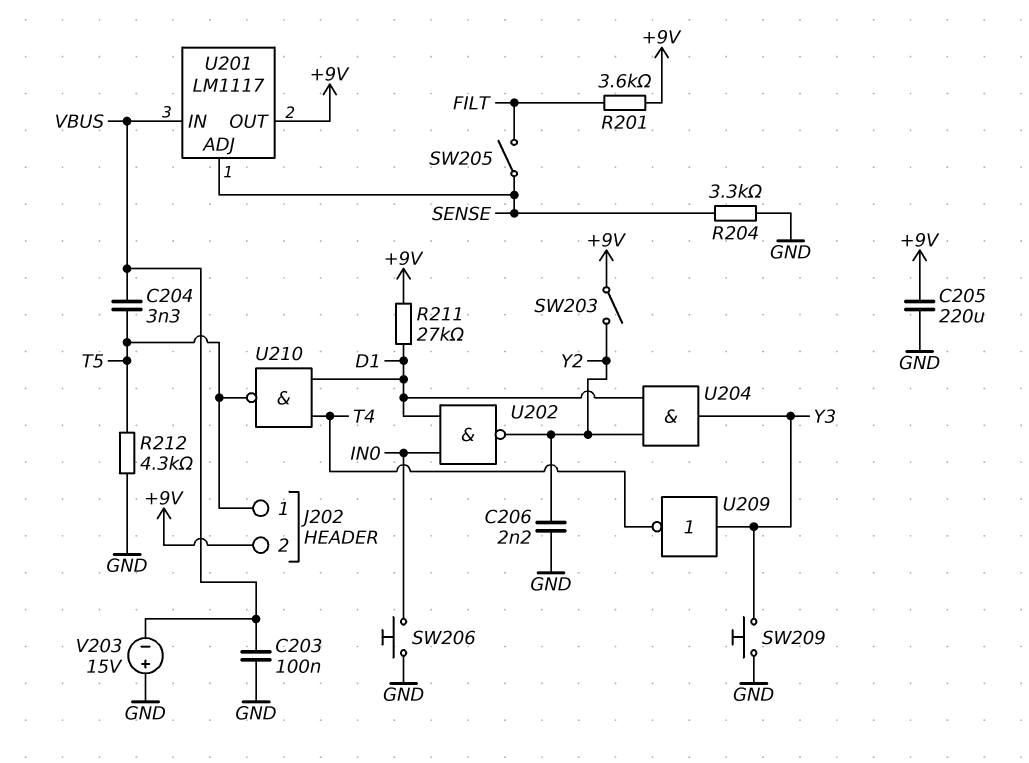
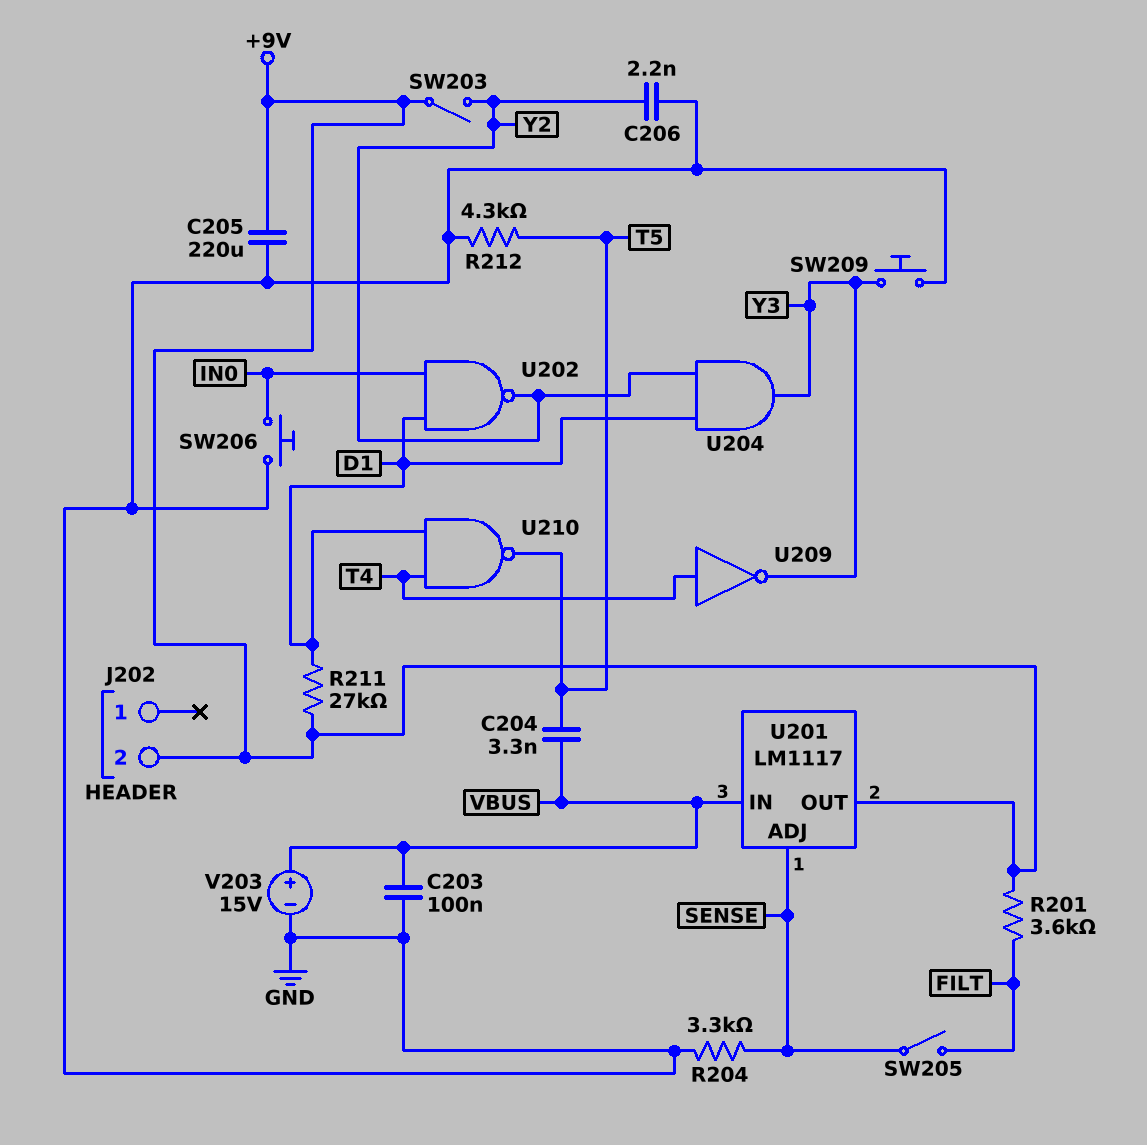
J202 pin 1: T5 -> none
U209: NOT (in Y3, out T4) -> NOT (in T4, out Y3)
V203: 15V (plus GND, minus VBUS) -> 15V (plus VBUS, minus GND)

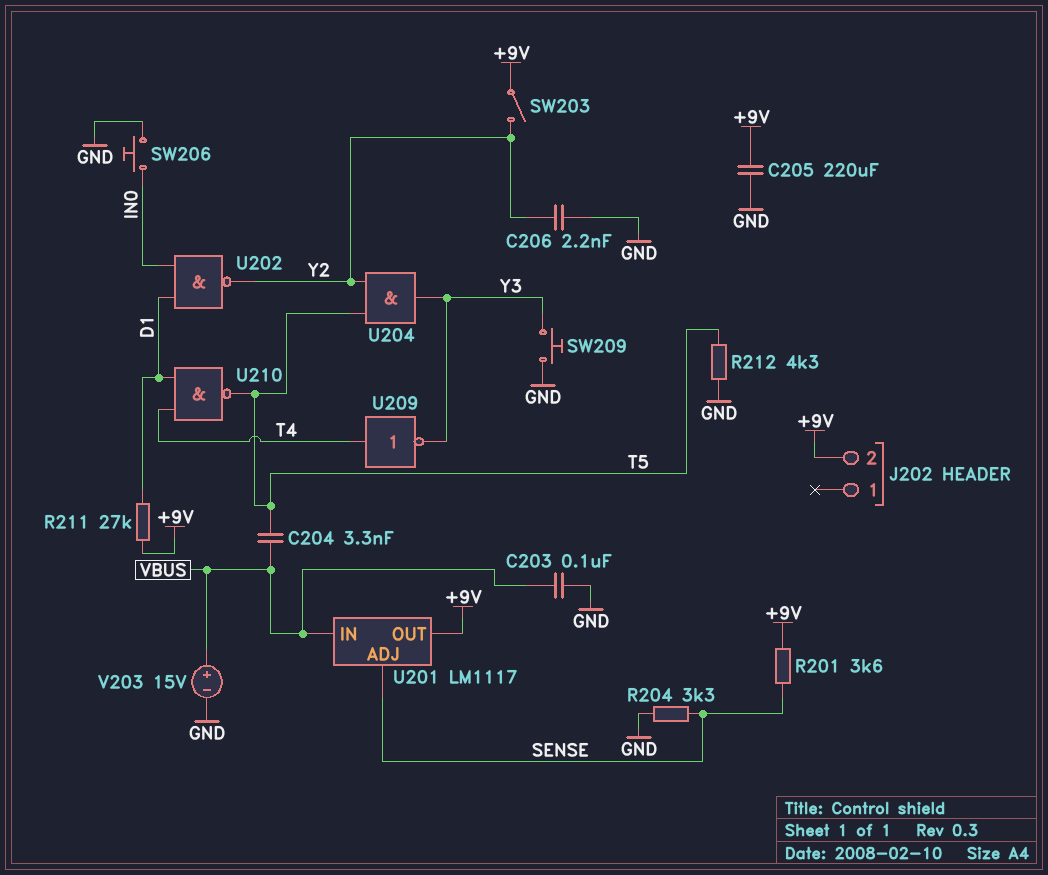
R201: 3.6k (+9V, FILT) -> 3.6k (+9V, SENSE)
SW205: switch (FILT, SENSE) -> none
U204: AND (in D1, in Y2, out Y3) -> AND (in T5, in Y2, out Y3)

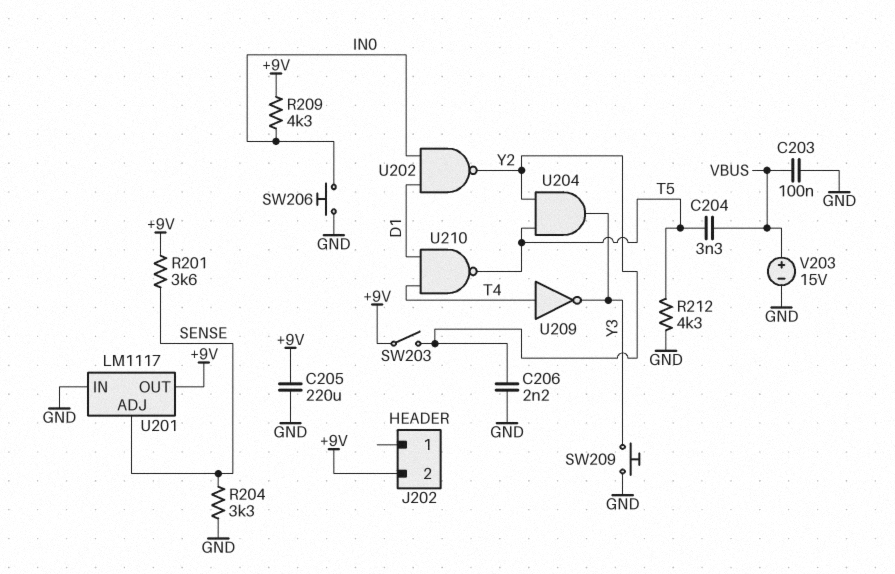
R209: none -> 4.3k (+9V, IN0)
R211: 27k (+9V, D1) -> none
U201 pin IN: VBUS -> GND

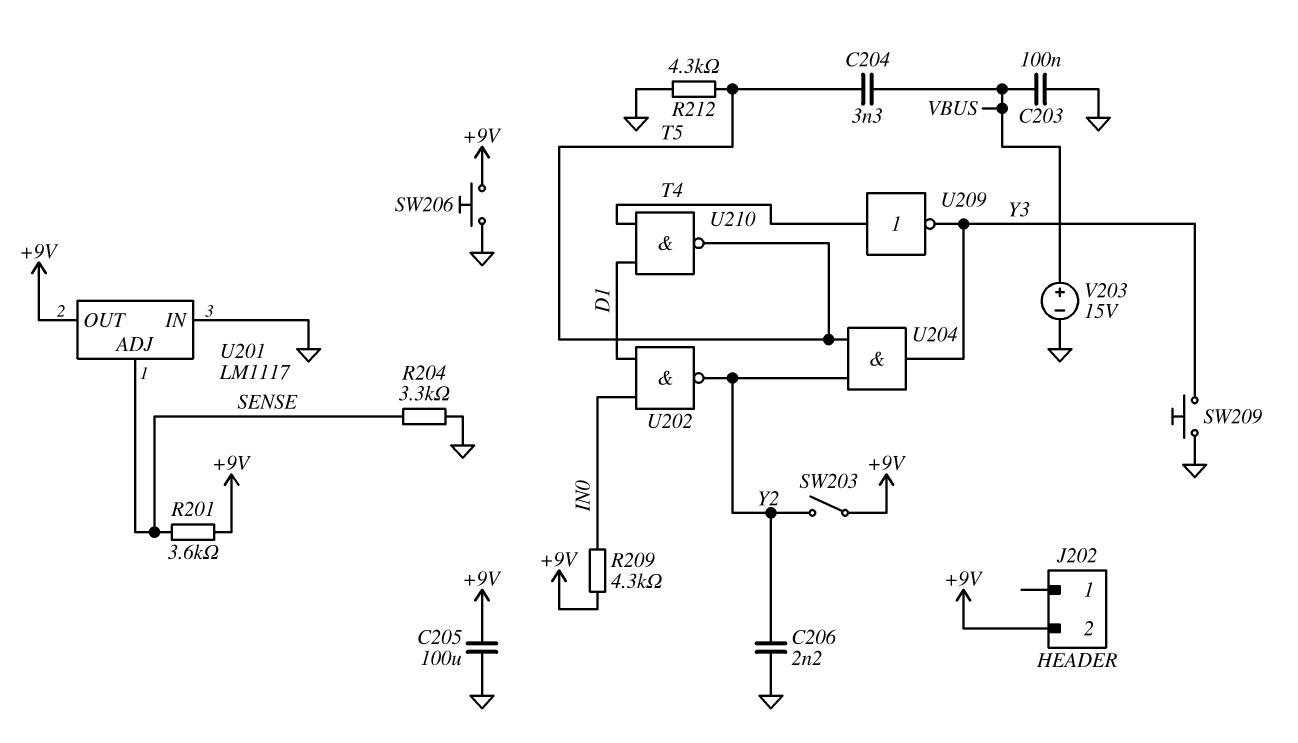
C205: 220uF (+9V, GND) -> 100uF (+9V, GND)
SW206: button (GND, IN0) -> button (+9V, GND)

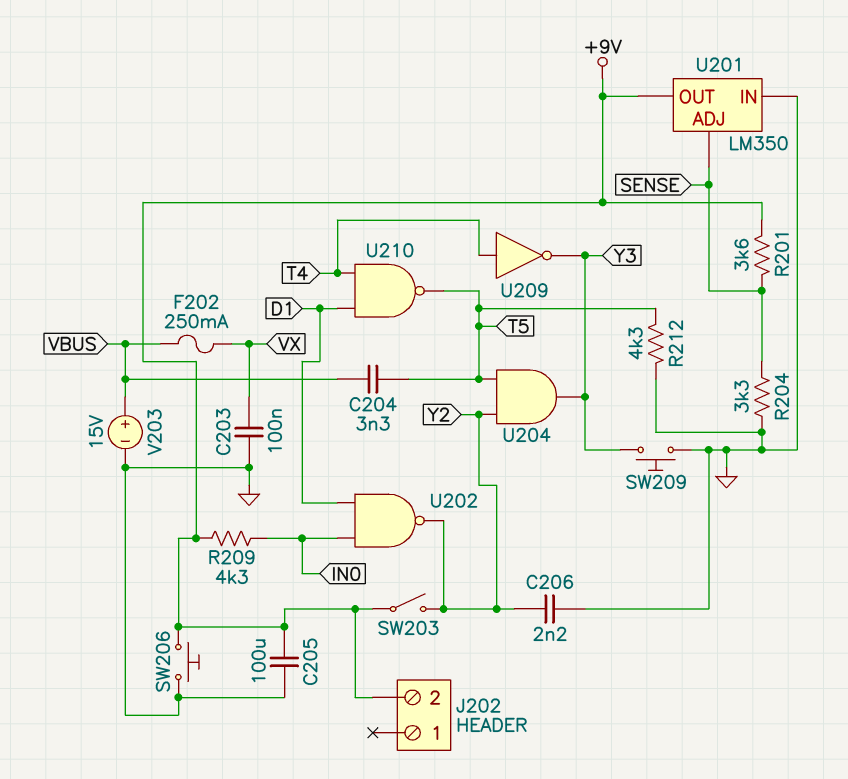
C203: 100nF (GND, VBUS) -> 100nF (GND, VX)
F202: none -> 250mA (VBUS, VX)
U201: LM1117 -> LM350

